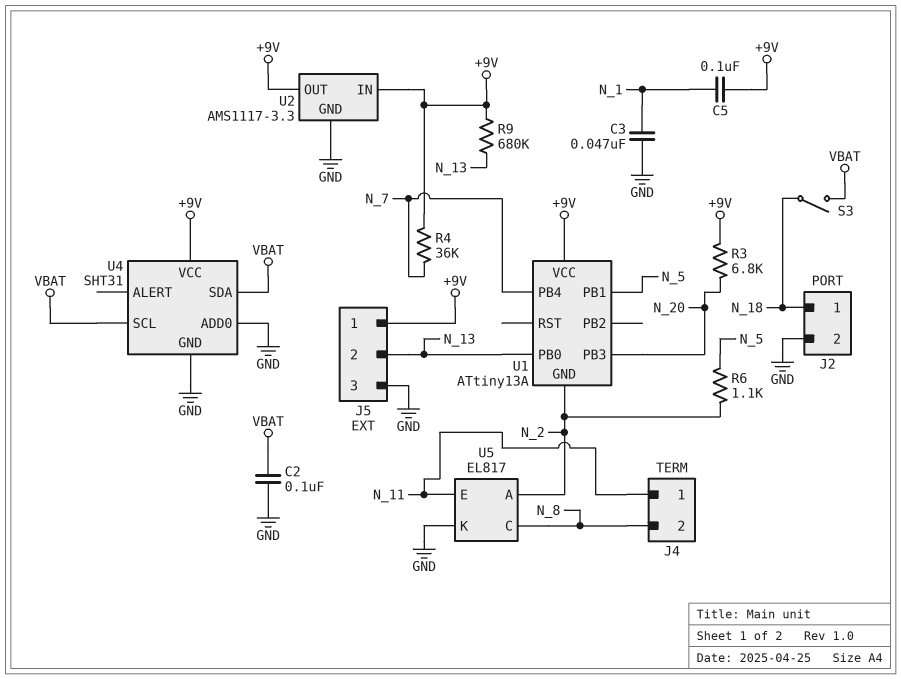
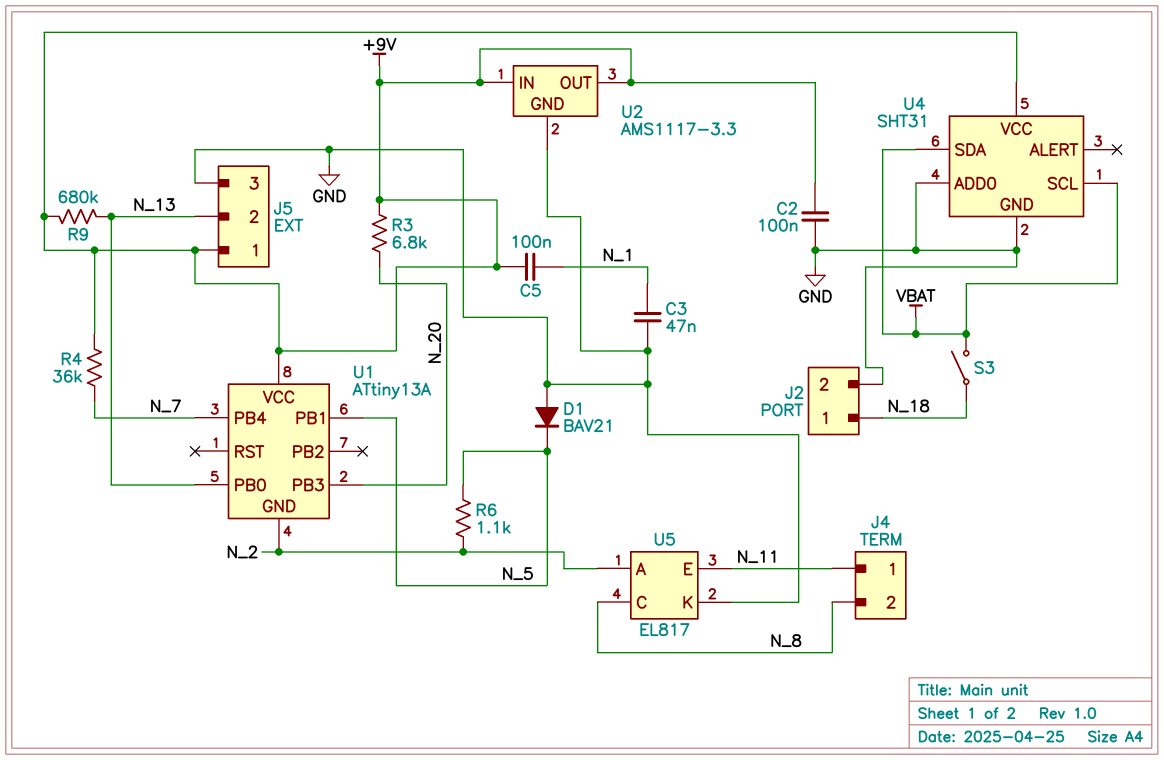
C2: 100nF (GND, VBAT) -> 100nF (+9V, GND)
D1: none -> diode BAV21 (A GND, K N_5)

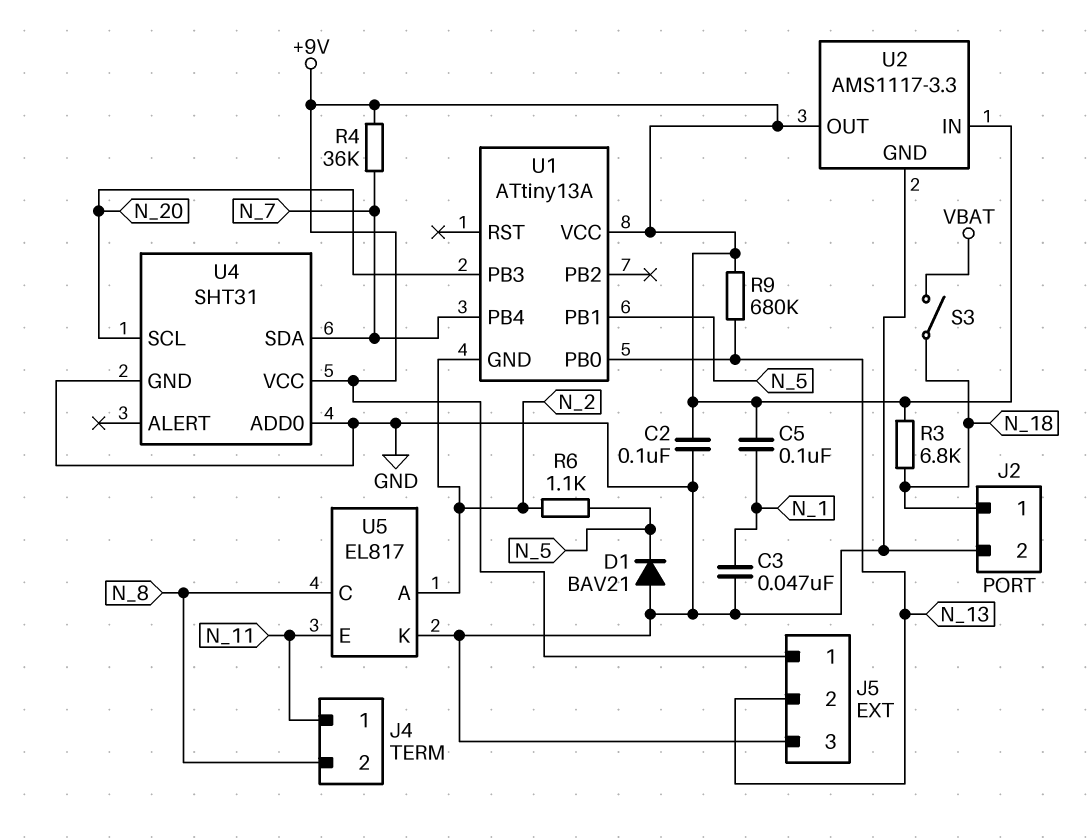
R3: 6.8k (+9V, N_20) -> 6.8k (+9V, N_18)
U4 pin SCL: VBAT -> N_20
U4 pin SDA: VBAT -> N_7

